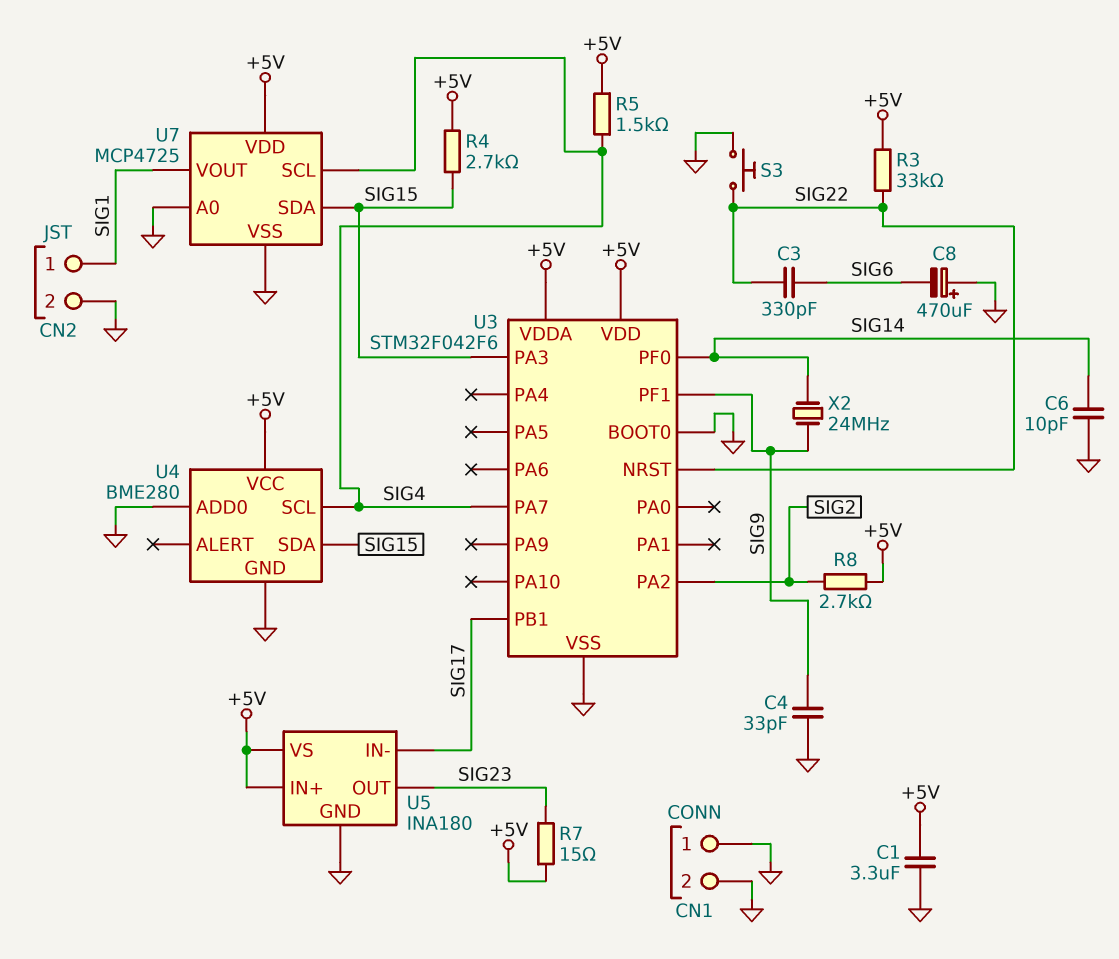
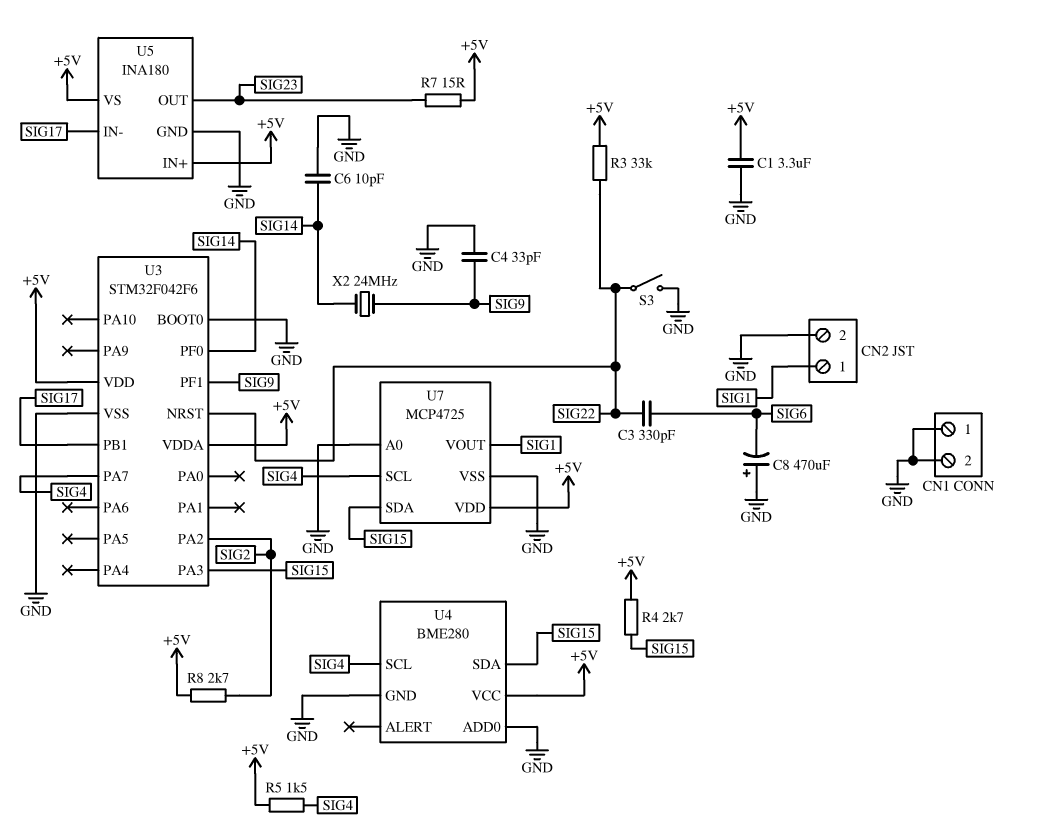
S3: button (GND, SIG22) -> switch (GND, SIG22)

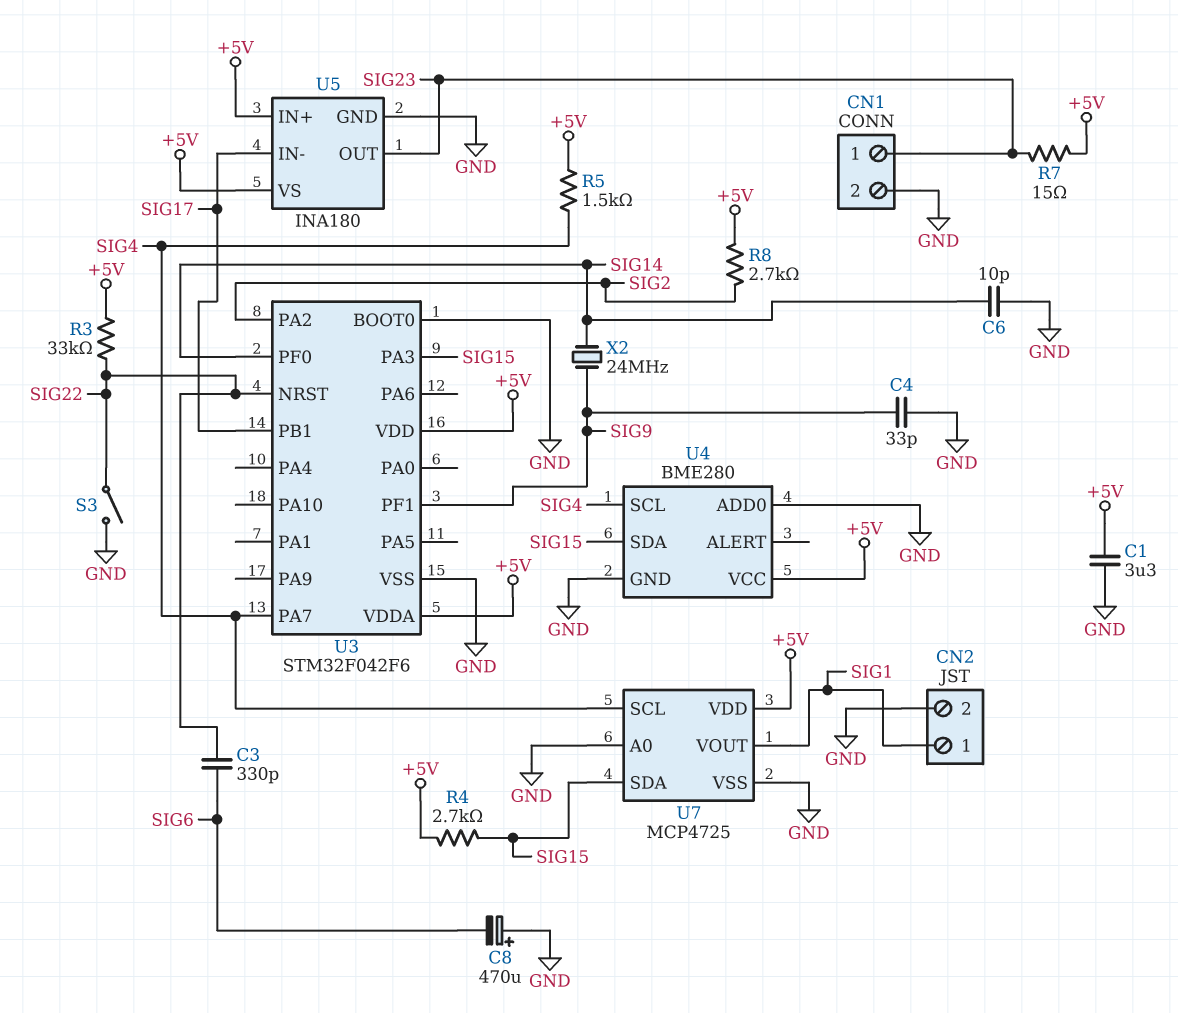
CN1 pin 1: GND -> SIG23

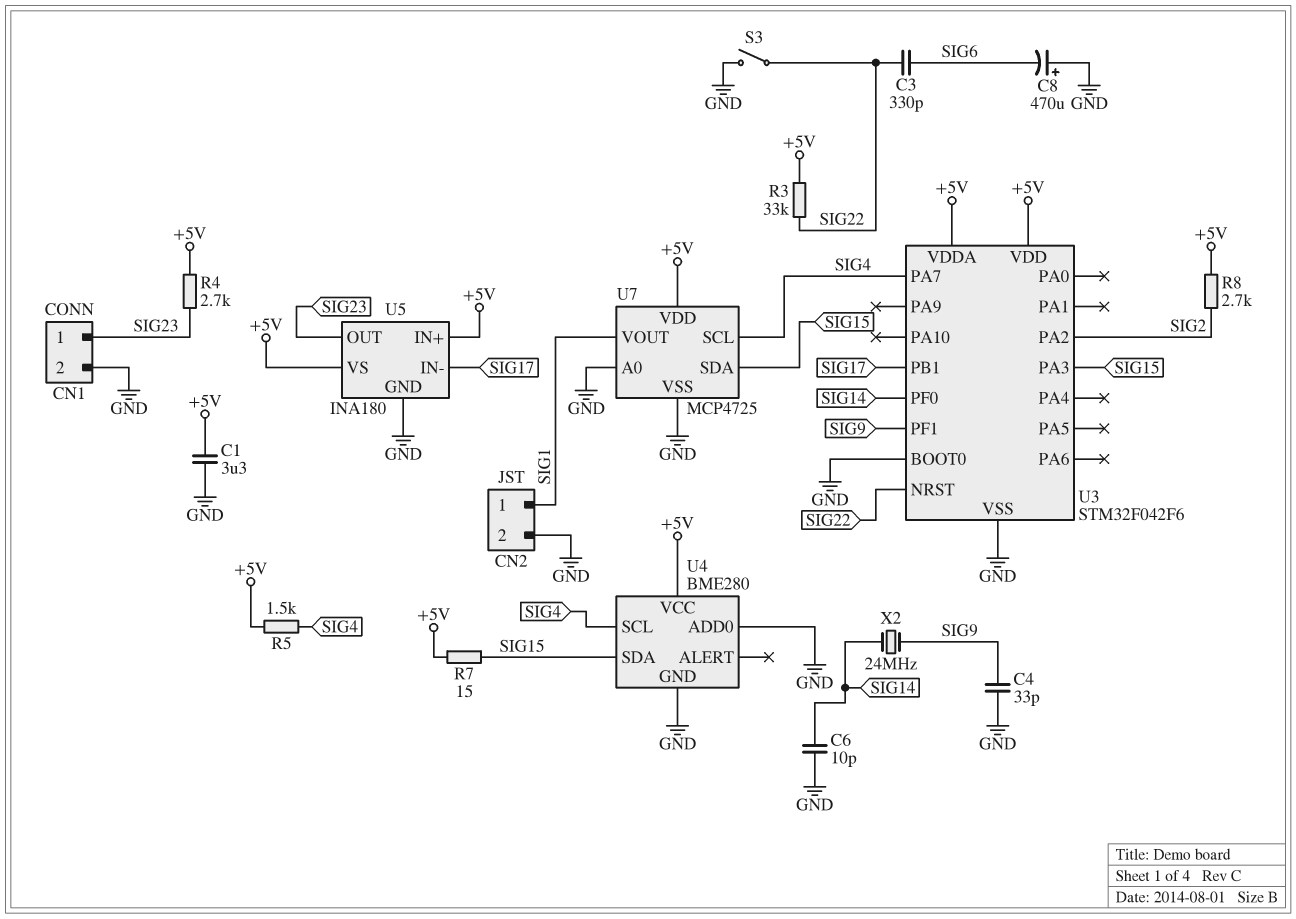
R4: 2.7k (+5V, SIG15) -> 2.7k (+5V, SIG23)
R7: 15 (+5V, SIG23) -> 15 (+5V, SIG15)

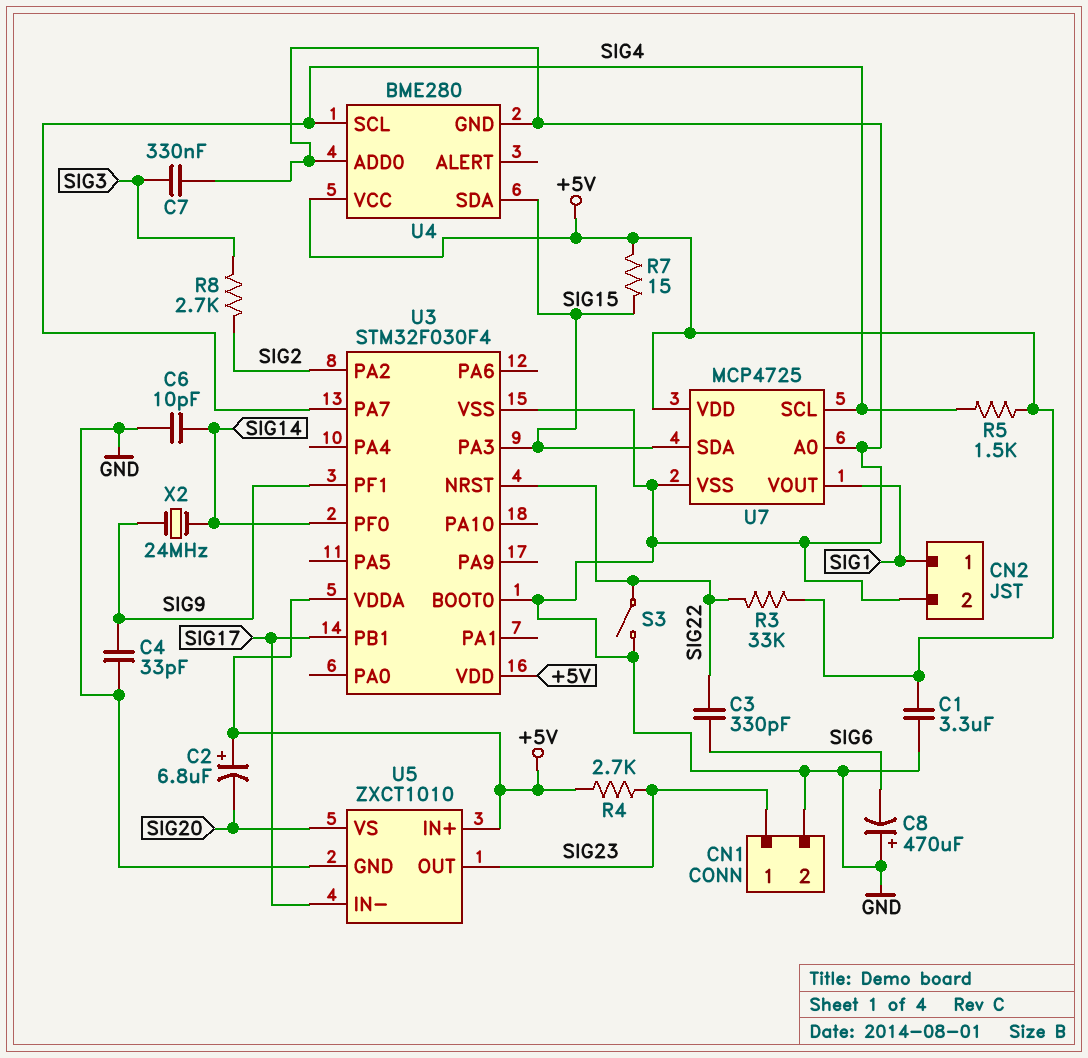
C2: none -> 6.8uF (plus +5V, minus SIG20)
C7: none -> 330nF (GND, SIG3)
R8: 2.7k (+5V, SIG2) -> 2.7k (SIG2, SIG3)
U3: STM32F042F6 -> STM32F030F4
U5: INA180 -> ZXCT1010
U5 pin VS: +5V -> SIG20

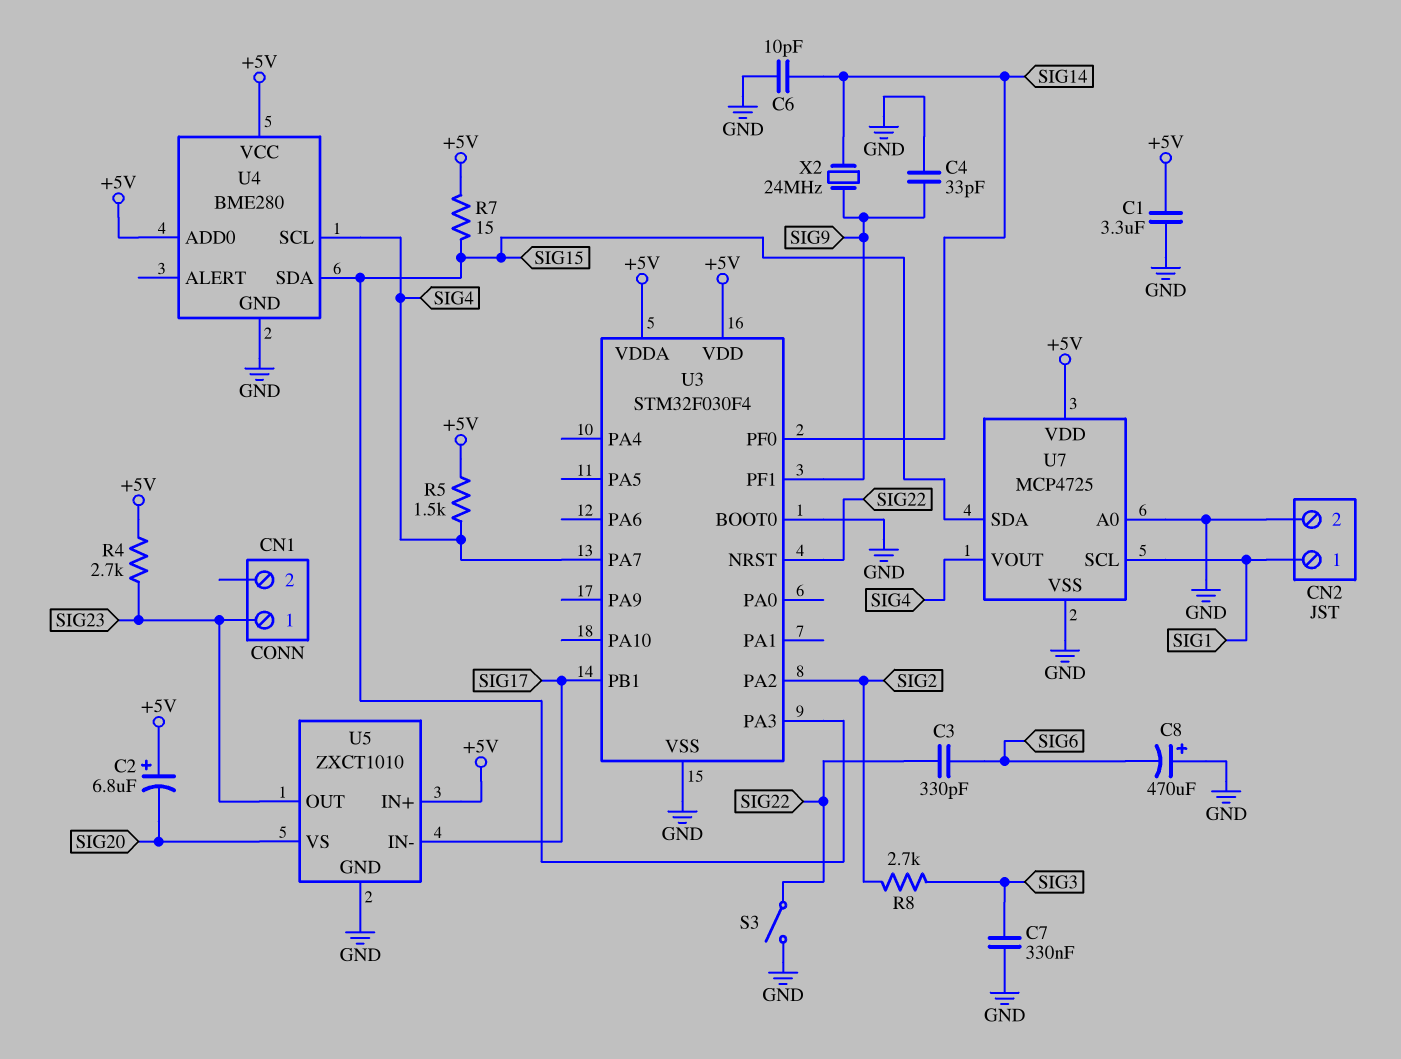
CN1 pin 2: GND -> none
R3: 33k (+5V, SIG22) -> none
U4 pin ADD0: GND -> +5V
U7 pin SCL: SIG4 -> SIG1
U7 pin VOUT: SIG1 -> SIG4

